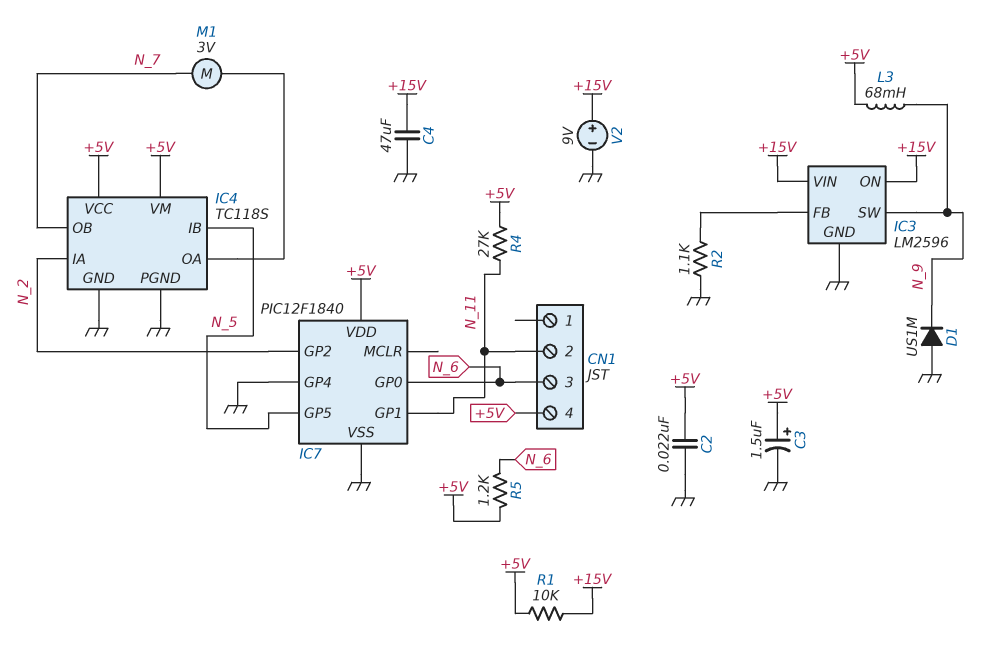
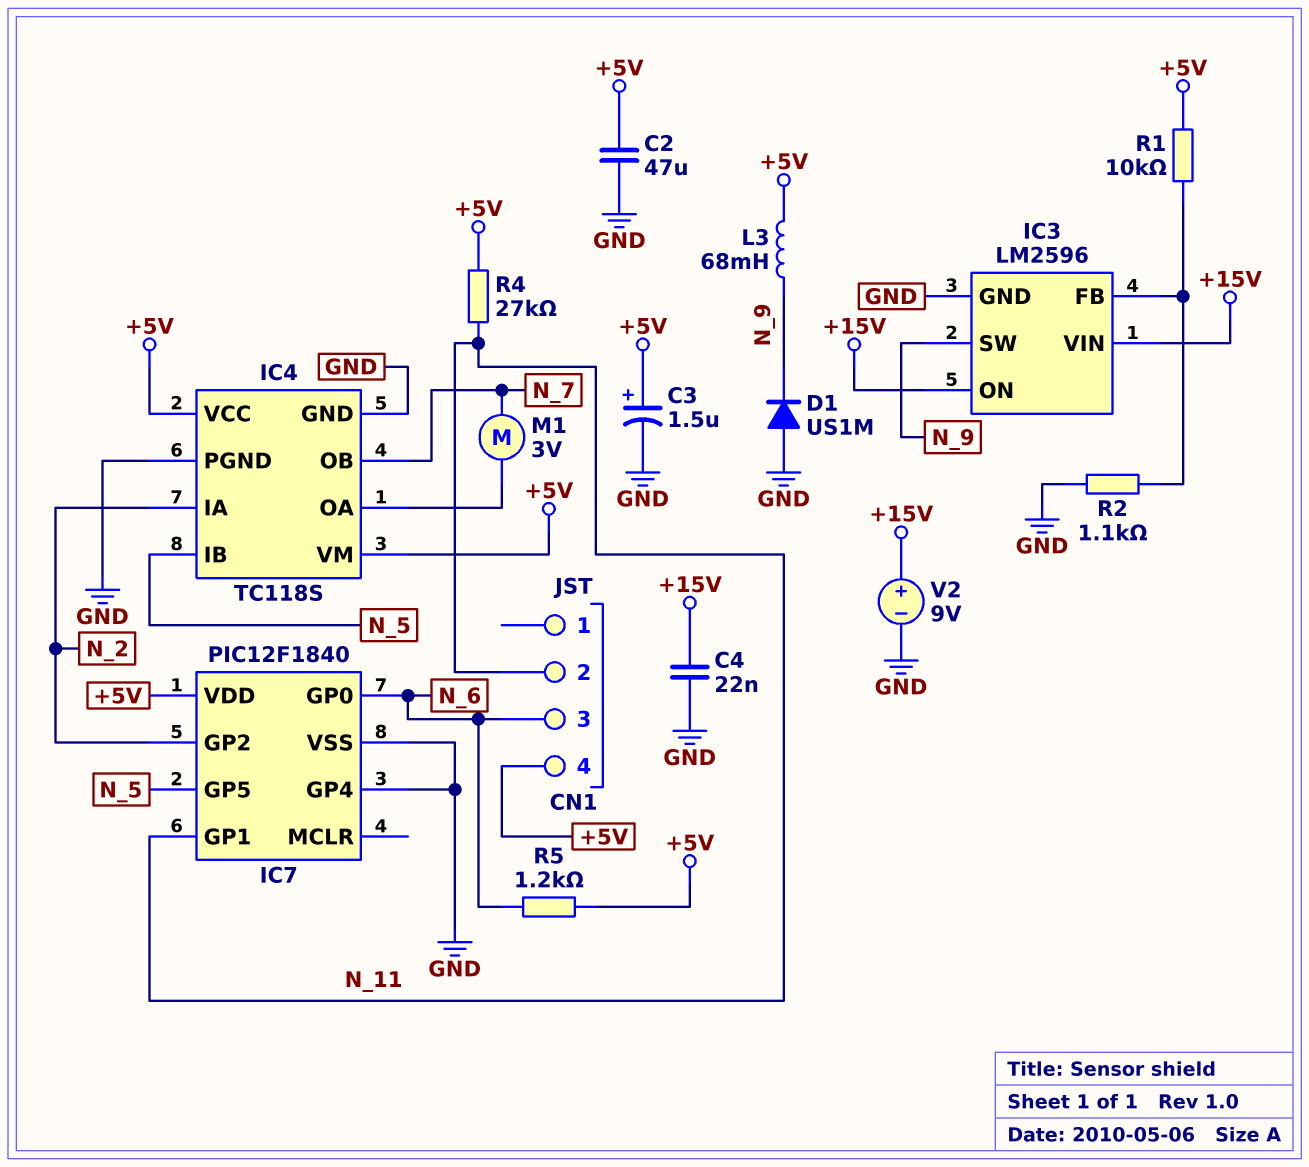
C2: 22nF (+5V, GND) -> 47uF (+5V, GND)
C4: 47uF (+15V, GND) -> 22nF (+15V, GND)
R1: 10k (+5V, +15V) -> 10k (+5V, IC3/FB)

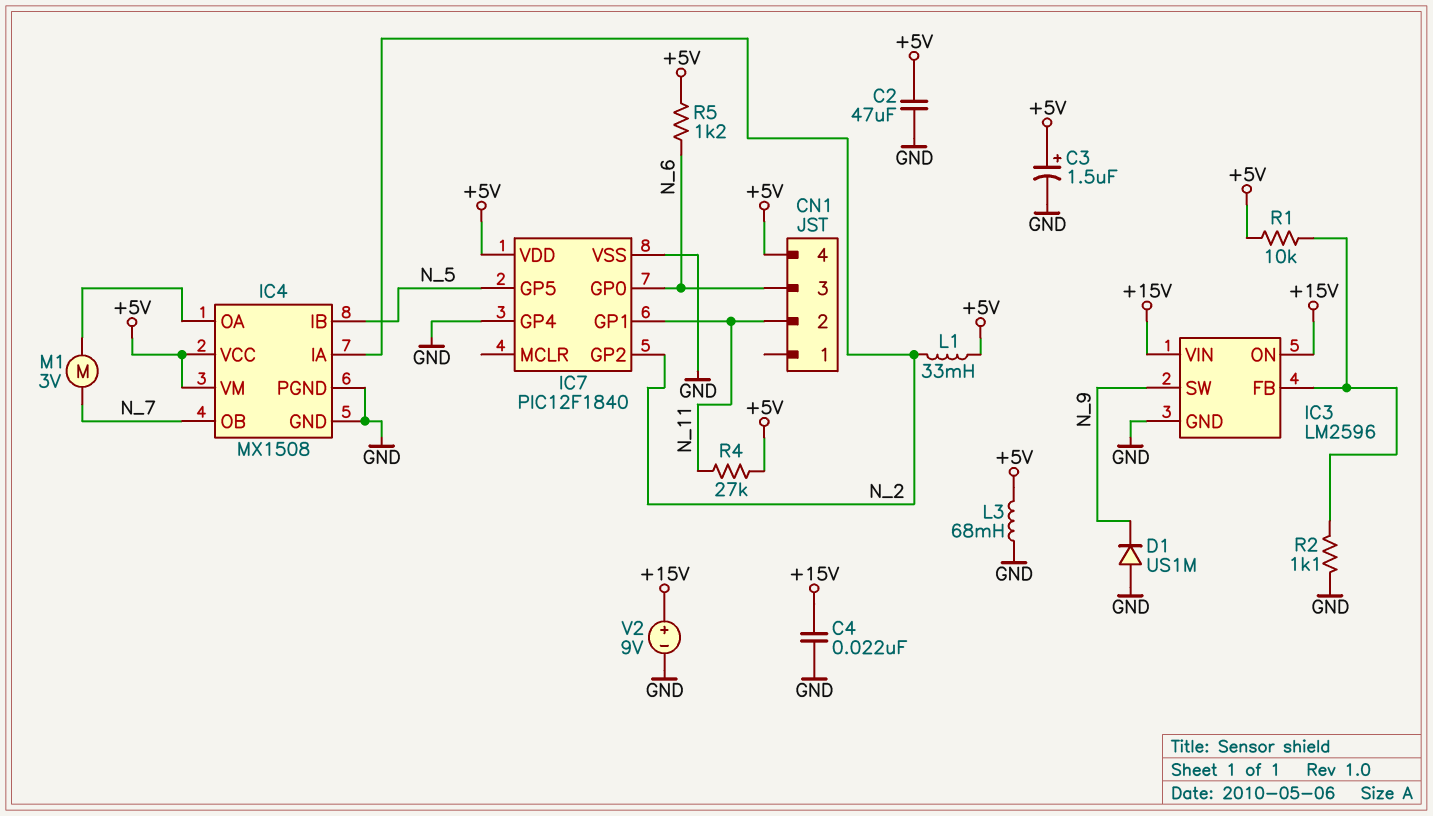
IC4: TC118S -> MX1508
L1: none -> 33mH (+5V, N_2)
L3: 68mH (+5V, N_9) -> 68mH (+5V, GND)

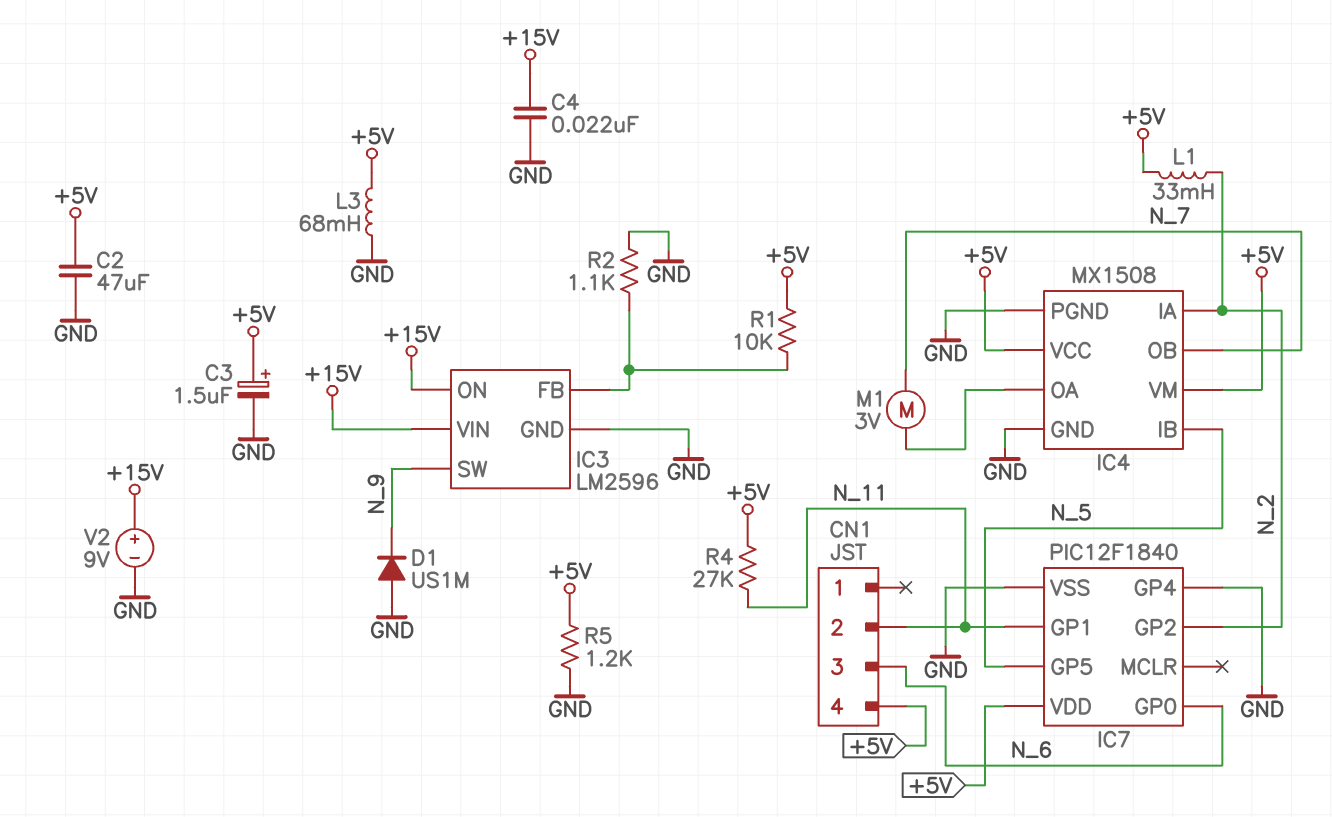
R5: 1.2k (+5V, N_6) -> 1.2k (+5V, GND)

